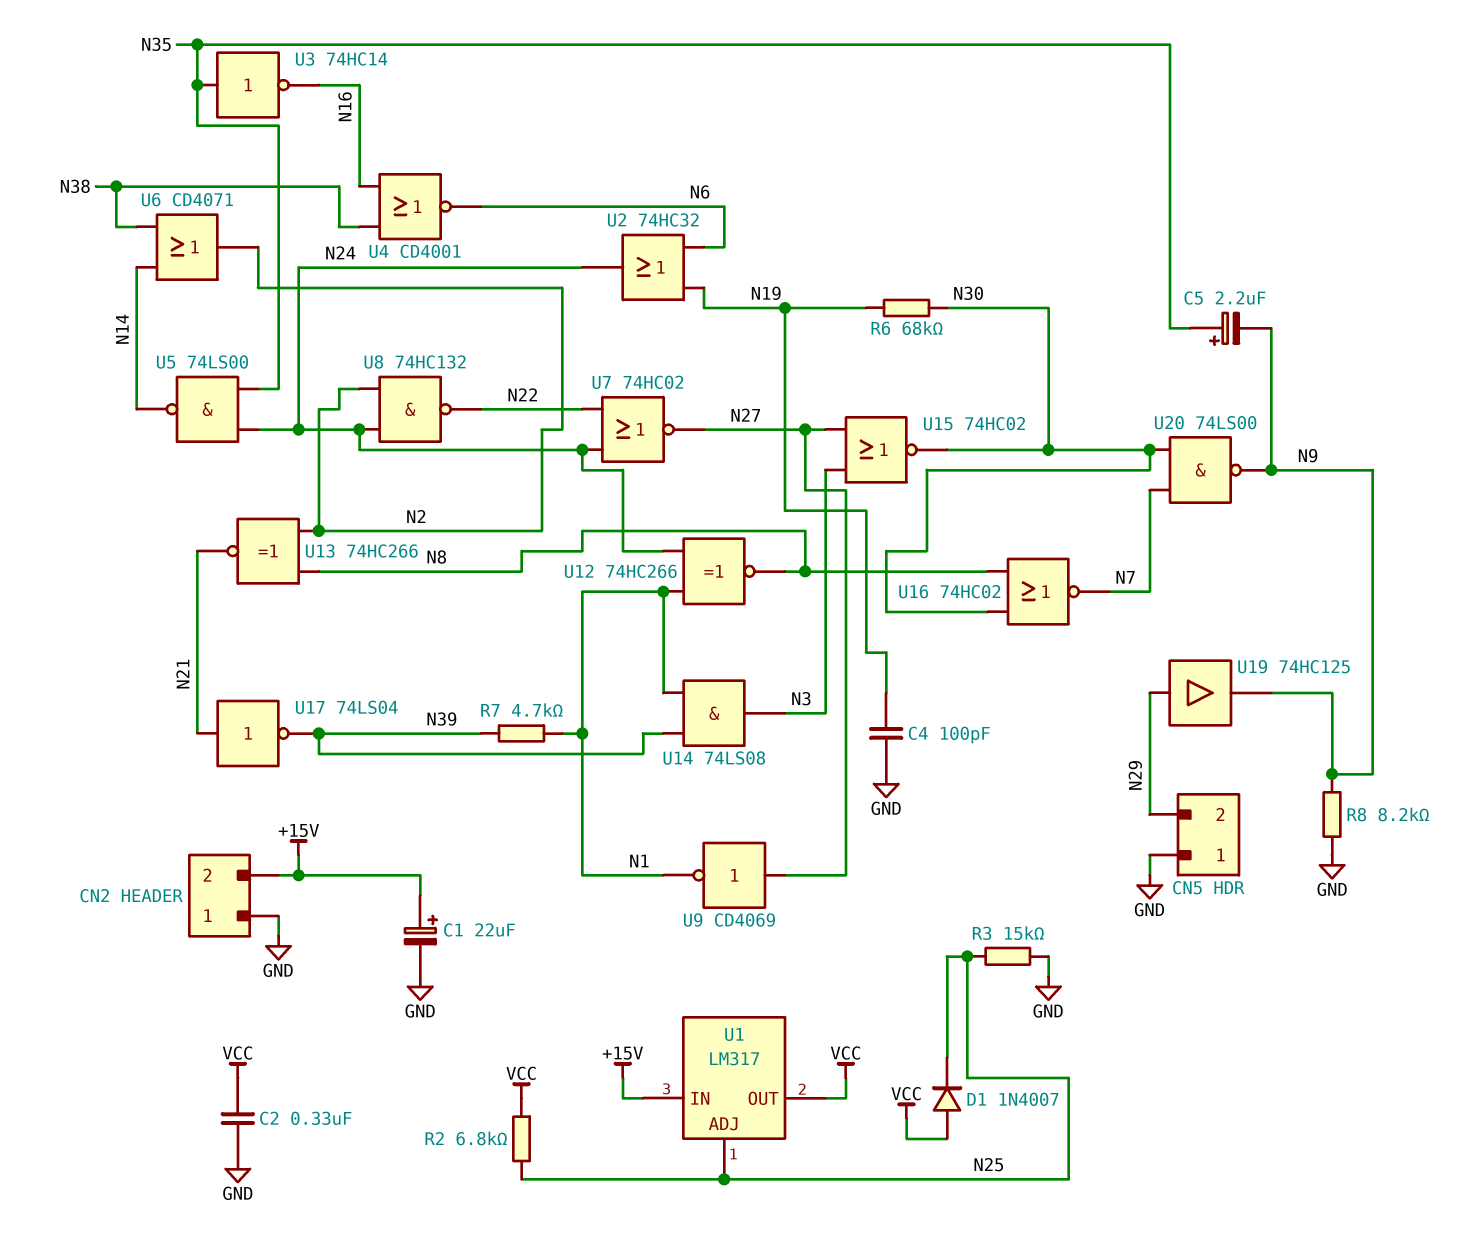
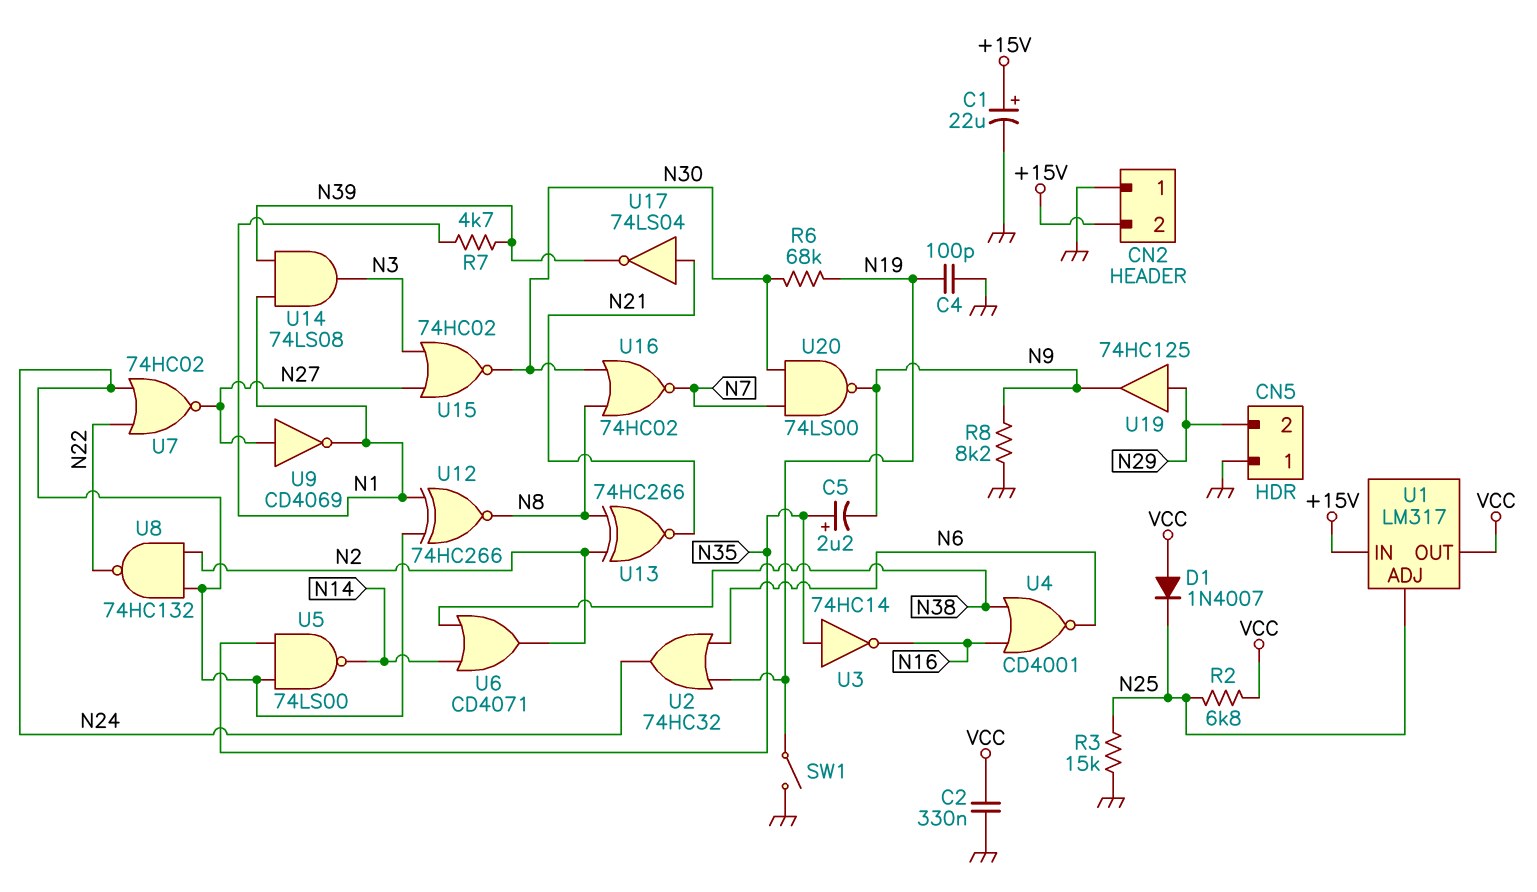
SW1: none -> switch (GND, N19)

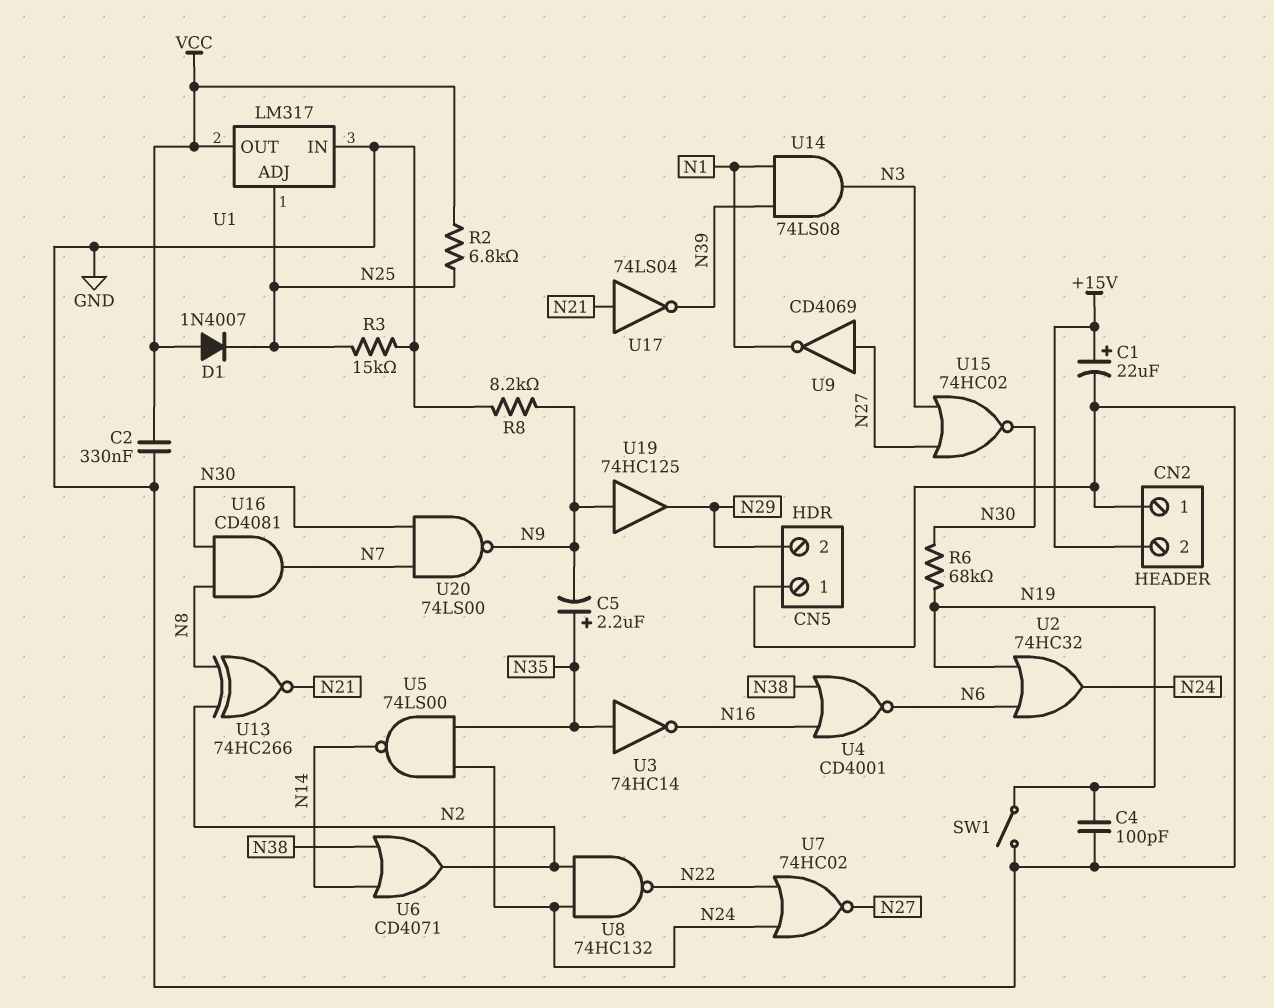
R7: 4.7k (N1, N39) -> none
U1 pin IN: +15V -> GND
U12: XNOR 74HC266 (in N1, in N24, out N8) -> none
U16: NOR 74HC02 (in N8, in N30, out N7) -> AND CD4081 (in N8, in N30, out N7)
U19: buffer 74HC125 (in N29, out N9) -> buffer 74HC125 (in N9, out N29)

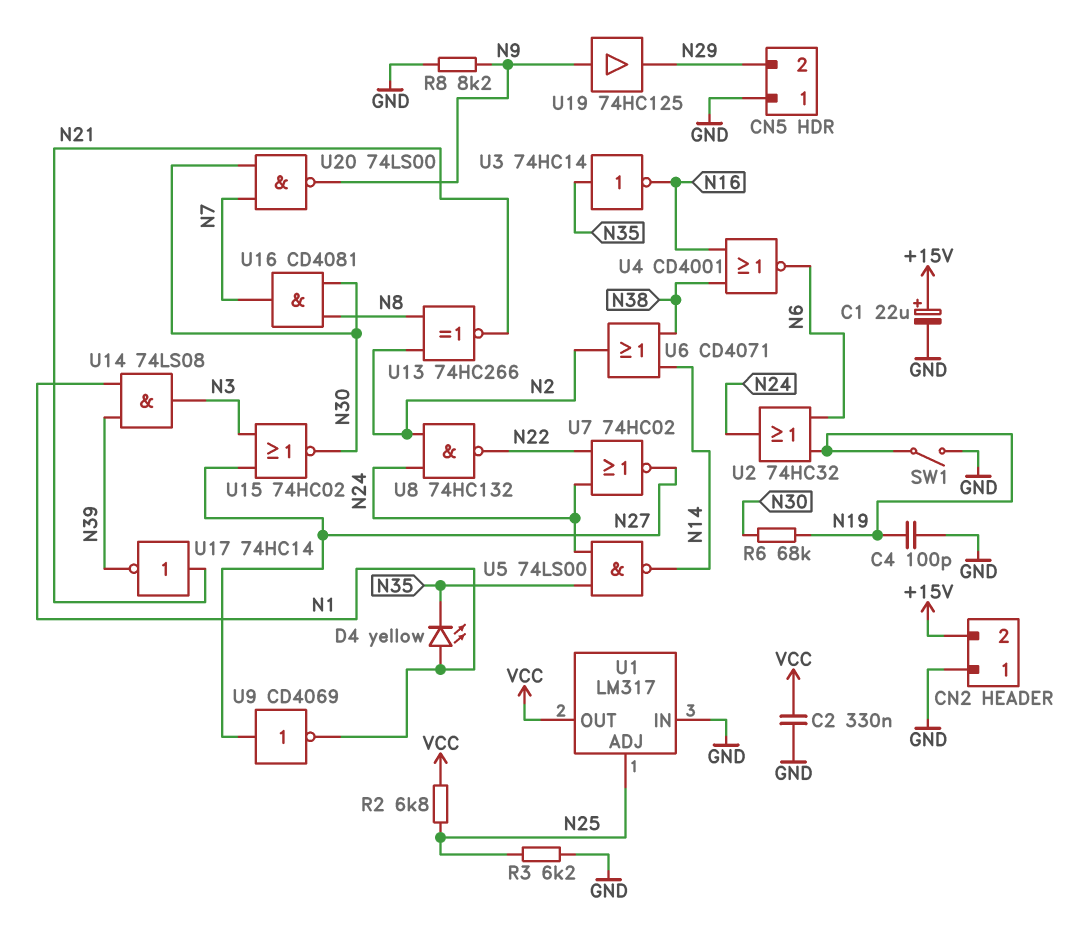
C5: 2.2uF (plus N35, minus N9) -> none
D1: diode 1N4007 (A VCC, K N25) -> none
D4: none -> LED yellow (A N1, K N35)
R3: 15k (GND, N25) -> 6.2k (GND, N25)
U17: NOT 74LS04 (in N21, out N39) -> NOT 74HC14 (in N21, out N39)

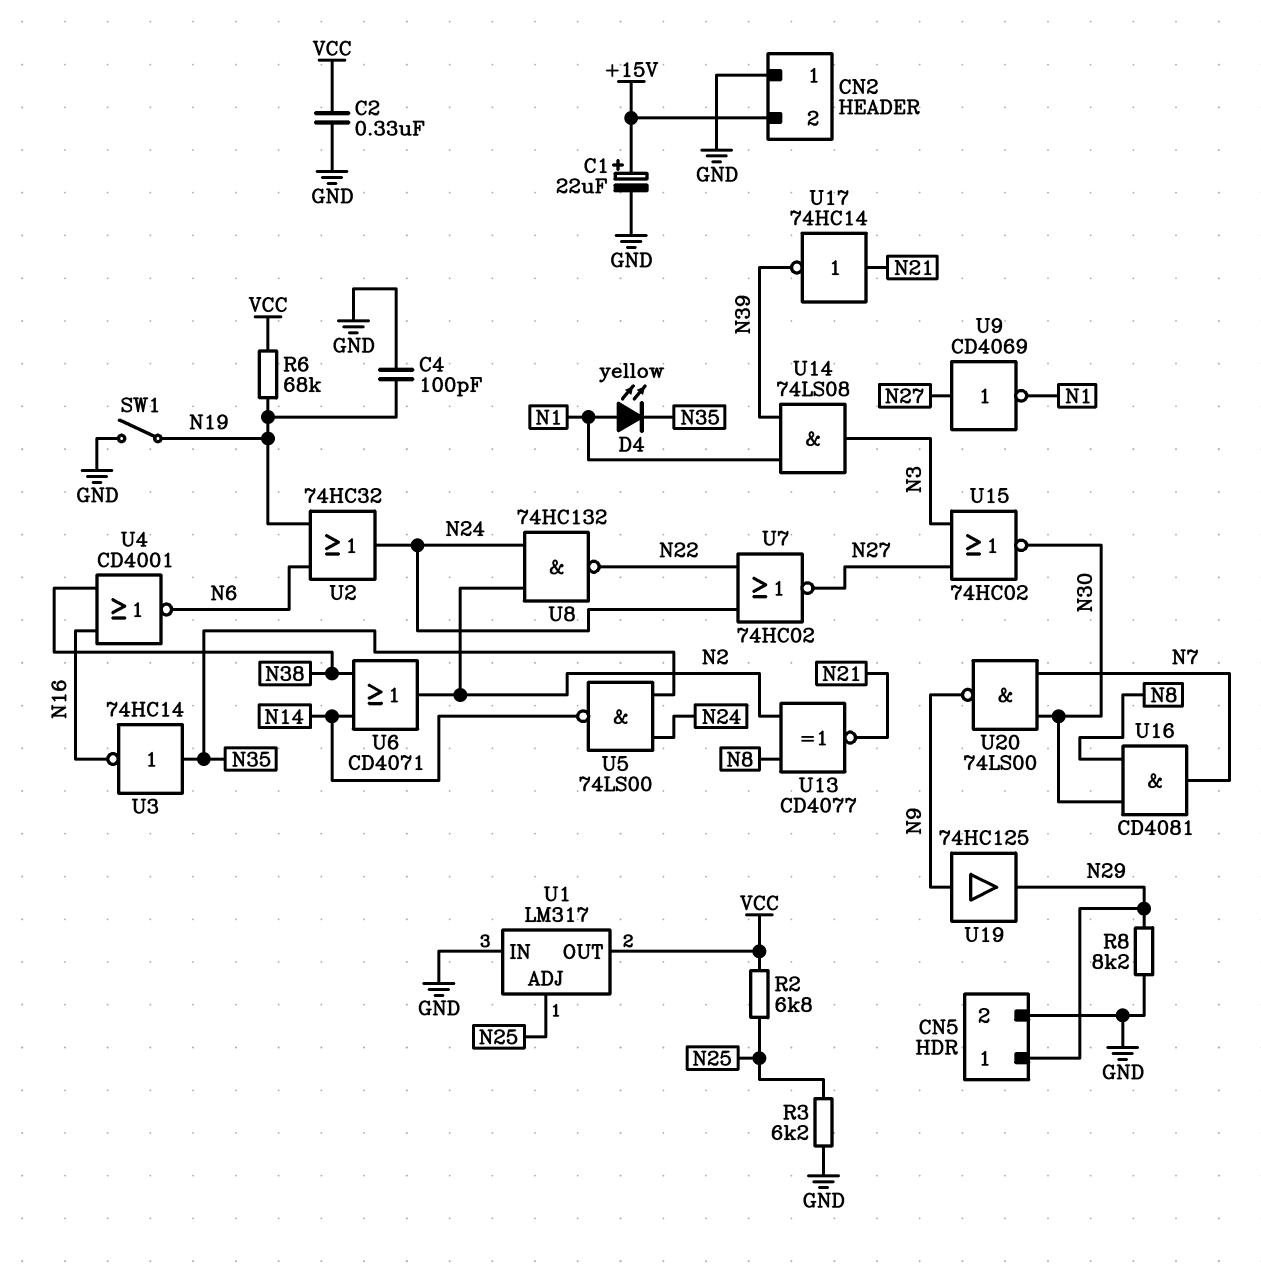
CN5 pin 1: GND -> N29
CN5 pin 2: N29 -> GND
R6: 68k (N19, N30) -> 68k (N19, VCC)
R8: 8.2k (GND, N9) -> 8.2k (GND, N29)
U13: XNOR 74HC266 (in N2, in N8, out N21) -> XNOR CD4077 (in N2, in N8, out N21)

